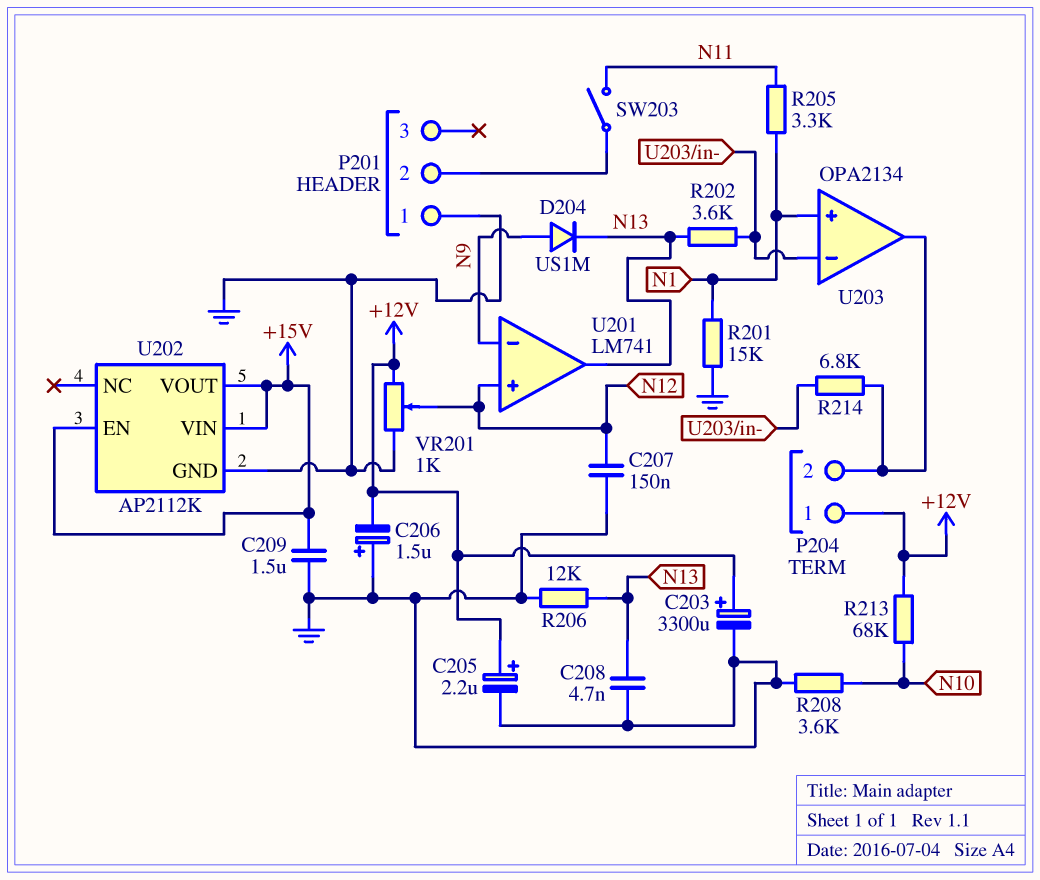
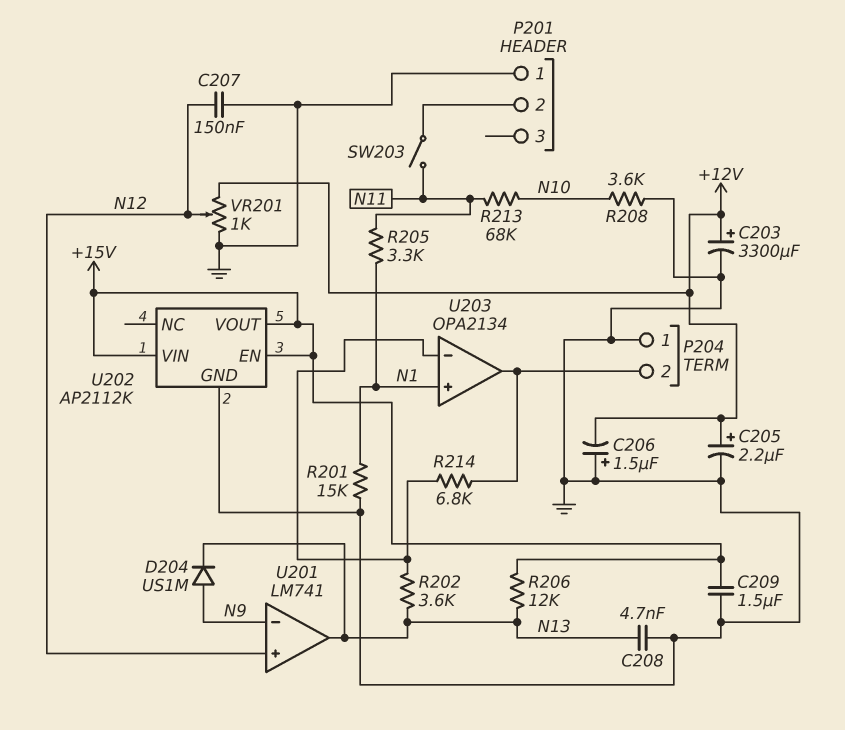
P204 pin 1: +12V -> GND
R206: 12k (GND, N13) -> 12k (+15V, N13)
R213: 68k (+12V, N10) -> 68k (N10, N11)

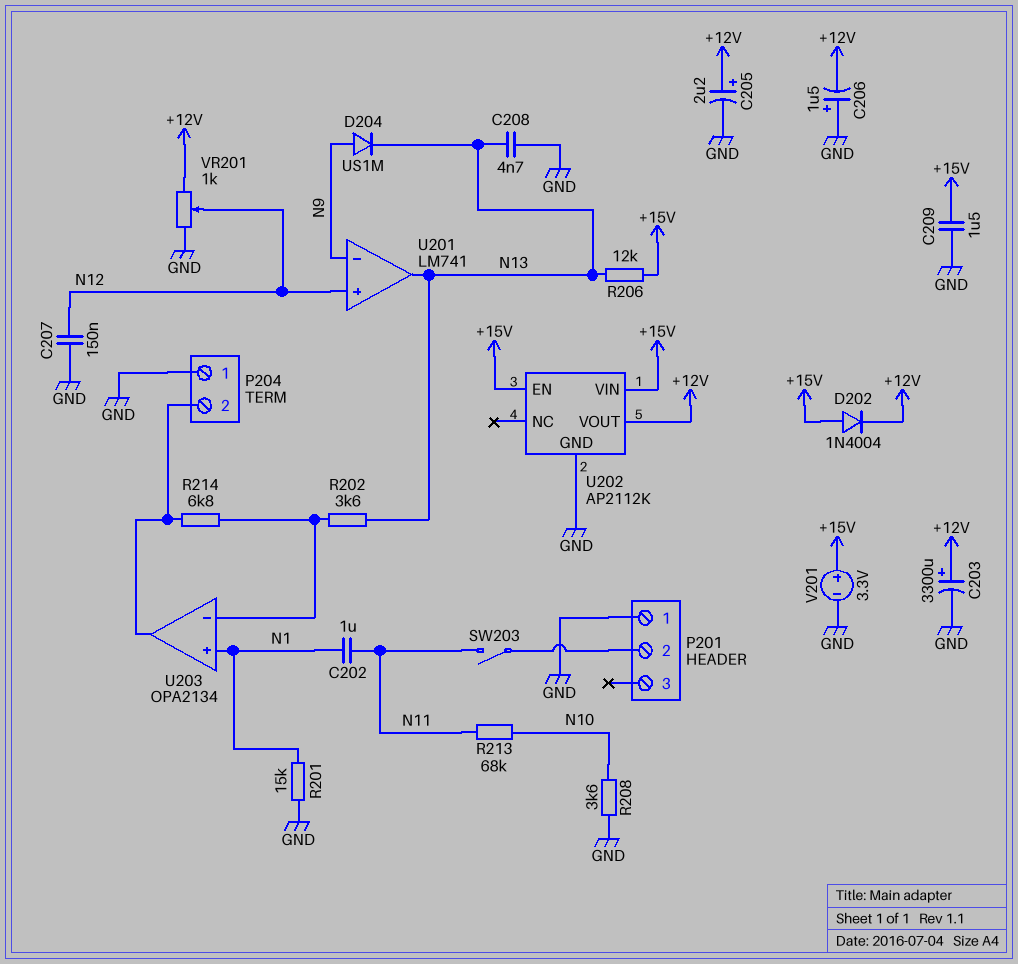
C202: none -> 1uF (N1, N11)
D202: none -> diode 1N4004 (A +15V, K +12V)
R205: 3.3k (N1, N11) -> none
U202 pin VOUT: +15V -> +12V
V201: none -> 3.3V (plus +15V, minus GND)

